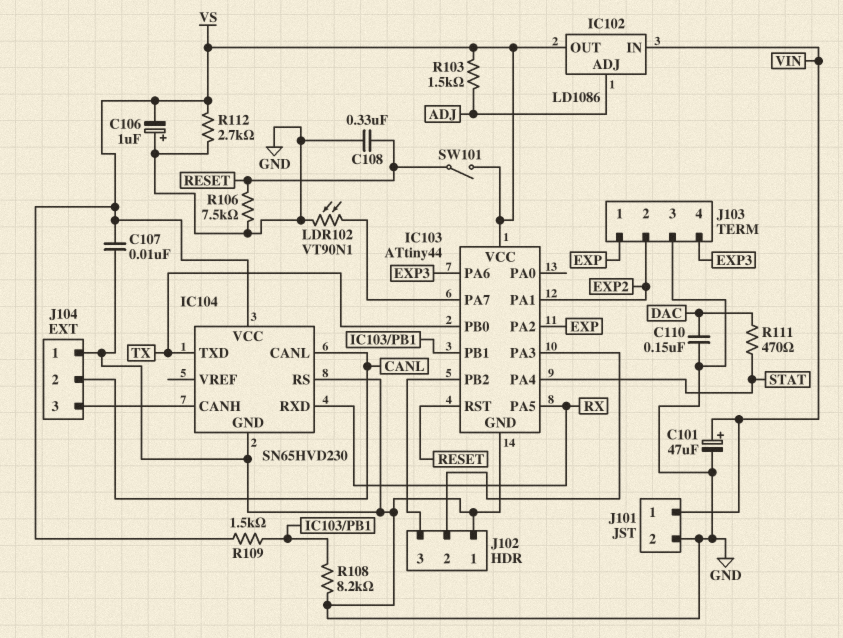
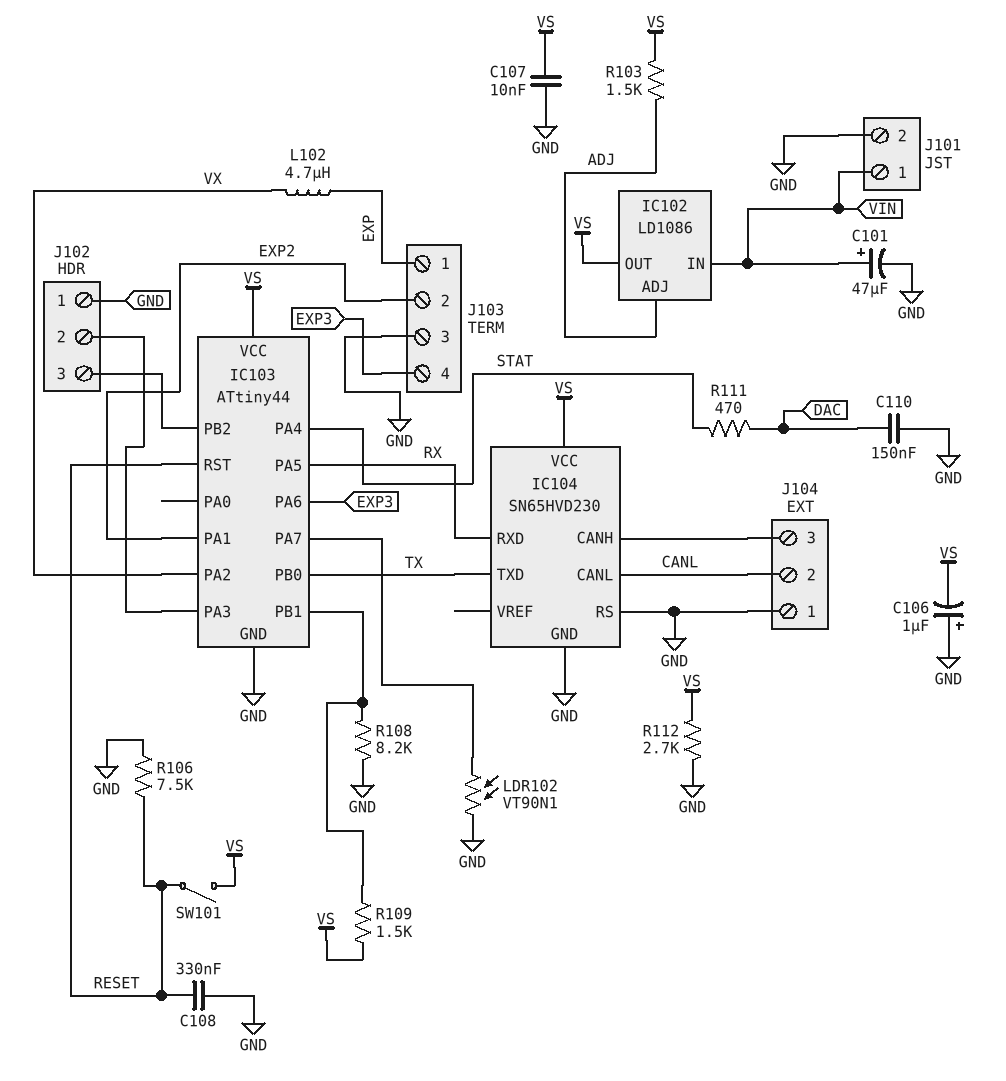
IC103 pin PA2: EXP -> VX
L102: none -> 4.7uH (EXP, VX)

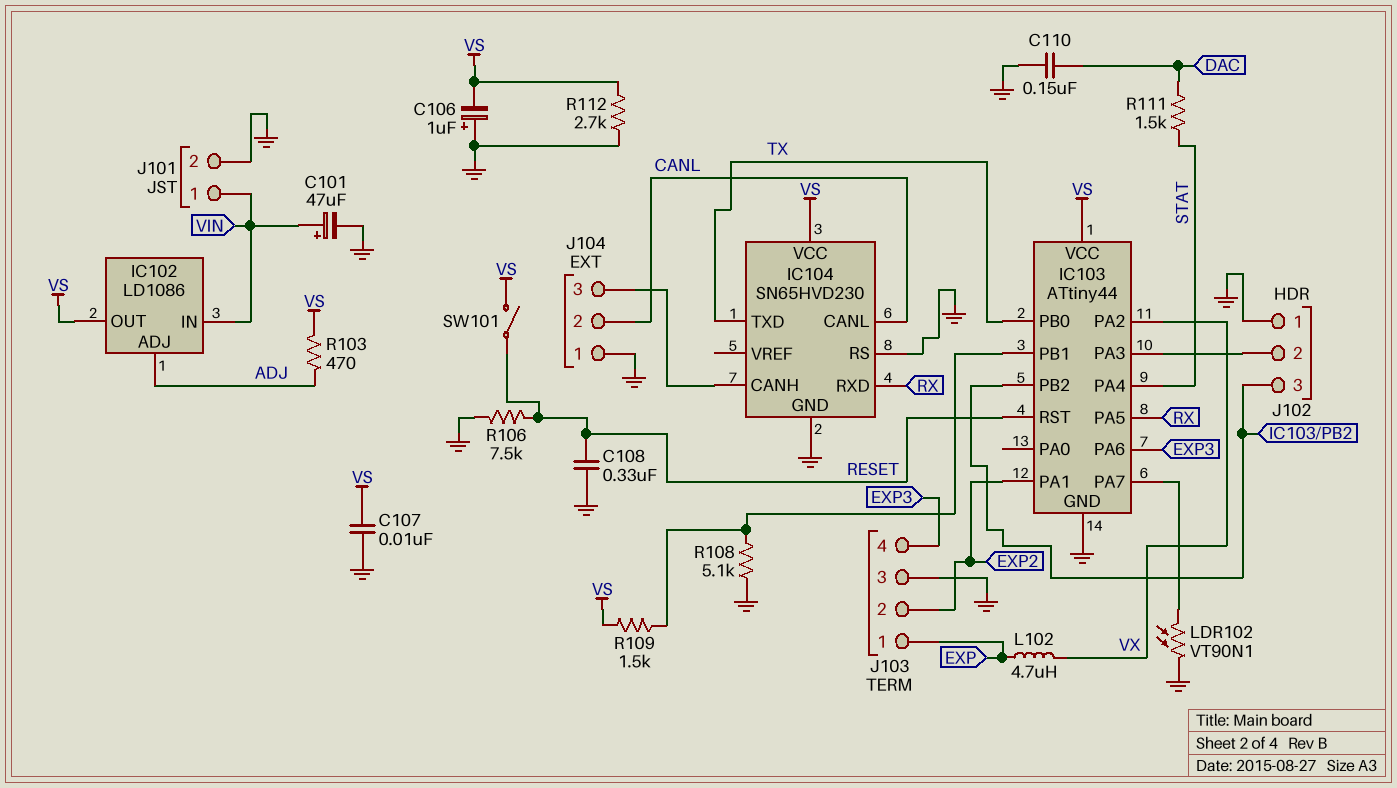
R103: 1.5k (ADJ, VS) -> 470 (ADJ, VS)
R108: 8.2k (GND, IC103/PB1) -> 5.1k (GND, IC103/PB1)
R111: 470 (DAC, STAT) -> 1.5k (DAC, STAT)

